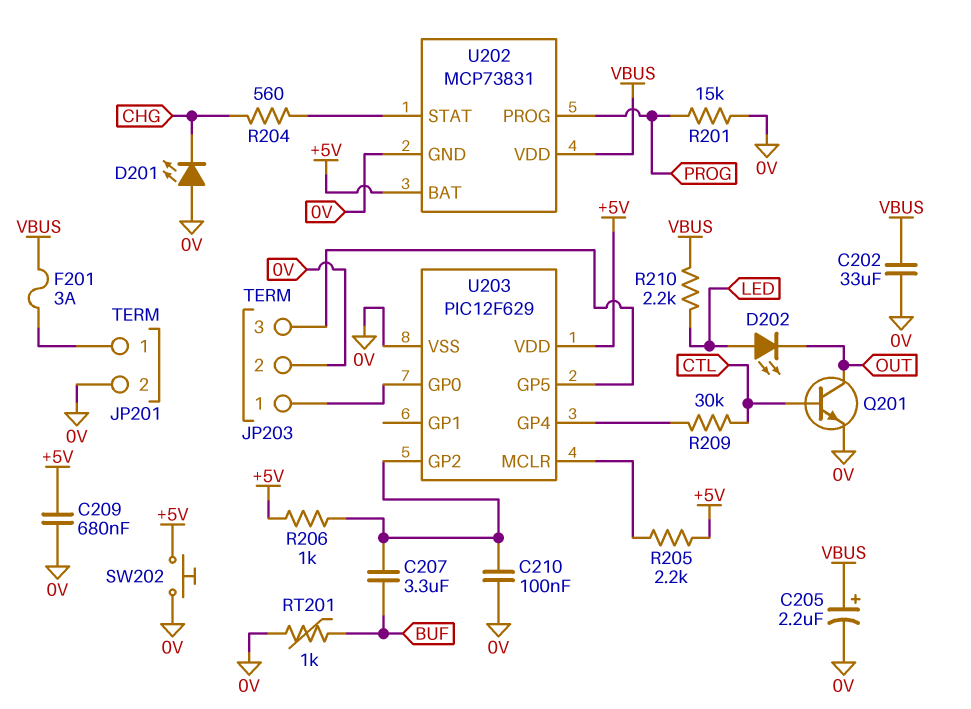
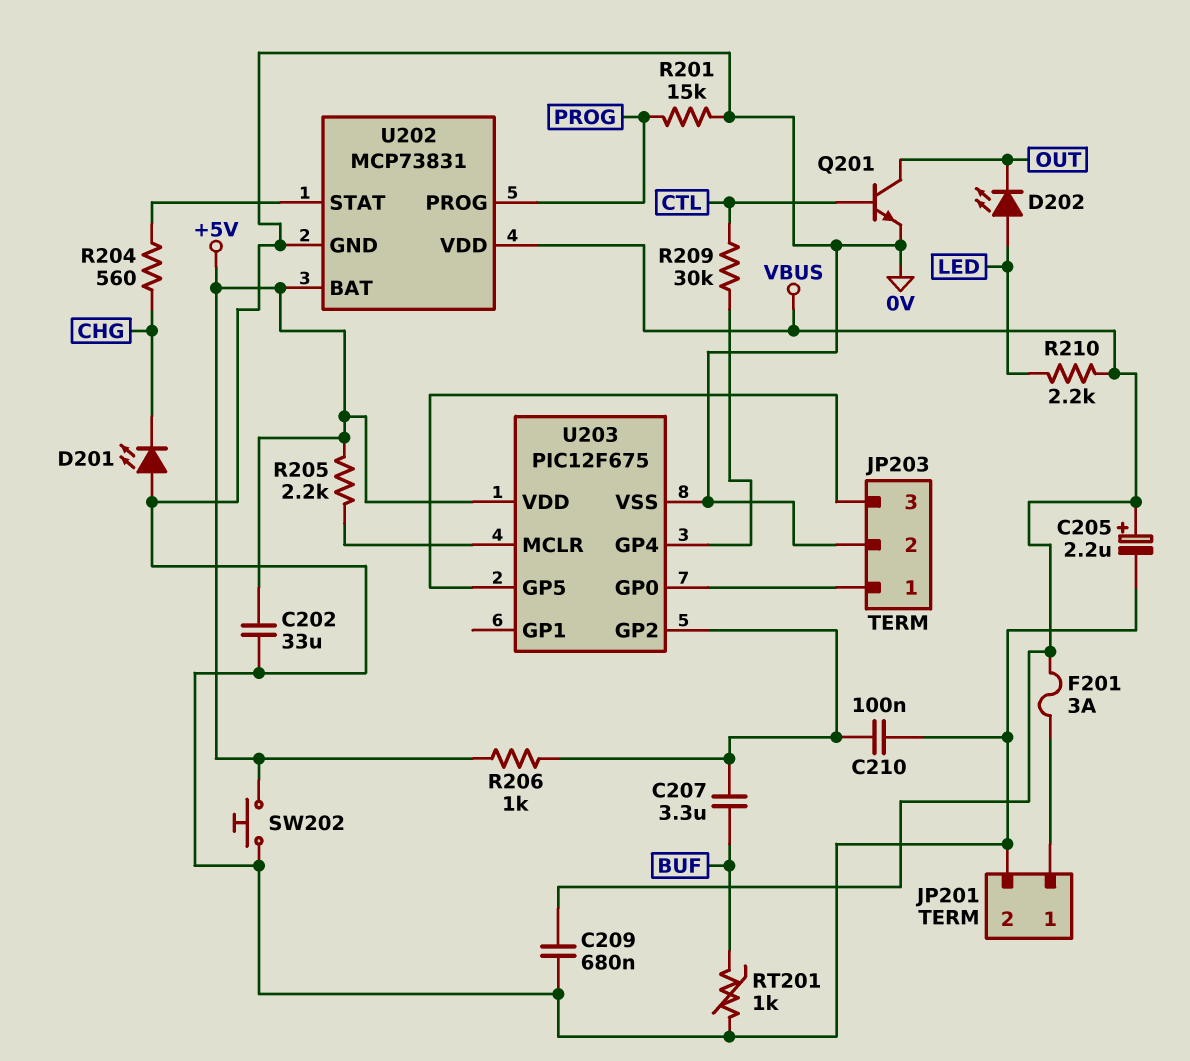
C202: 33uF (0V, VBUS) -> 33uF (+5V, 0V)
C209: 680nF (+5V, 0V) -> 680nF (0V, VBUS)
U203: PIC12F629 -> PIC12F675

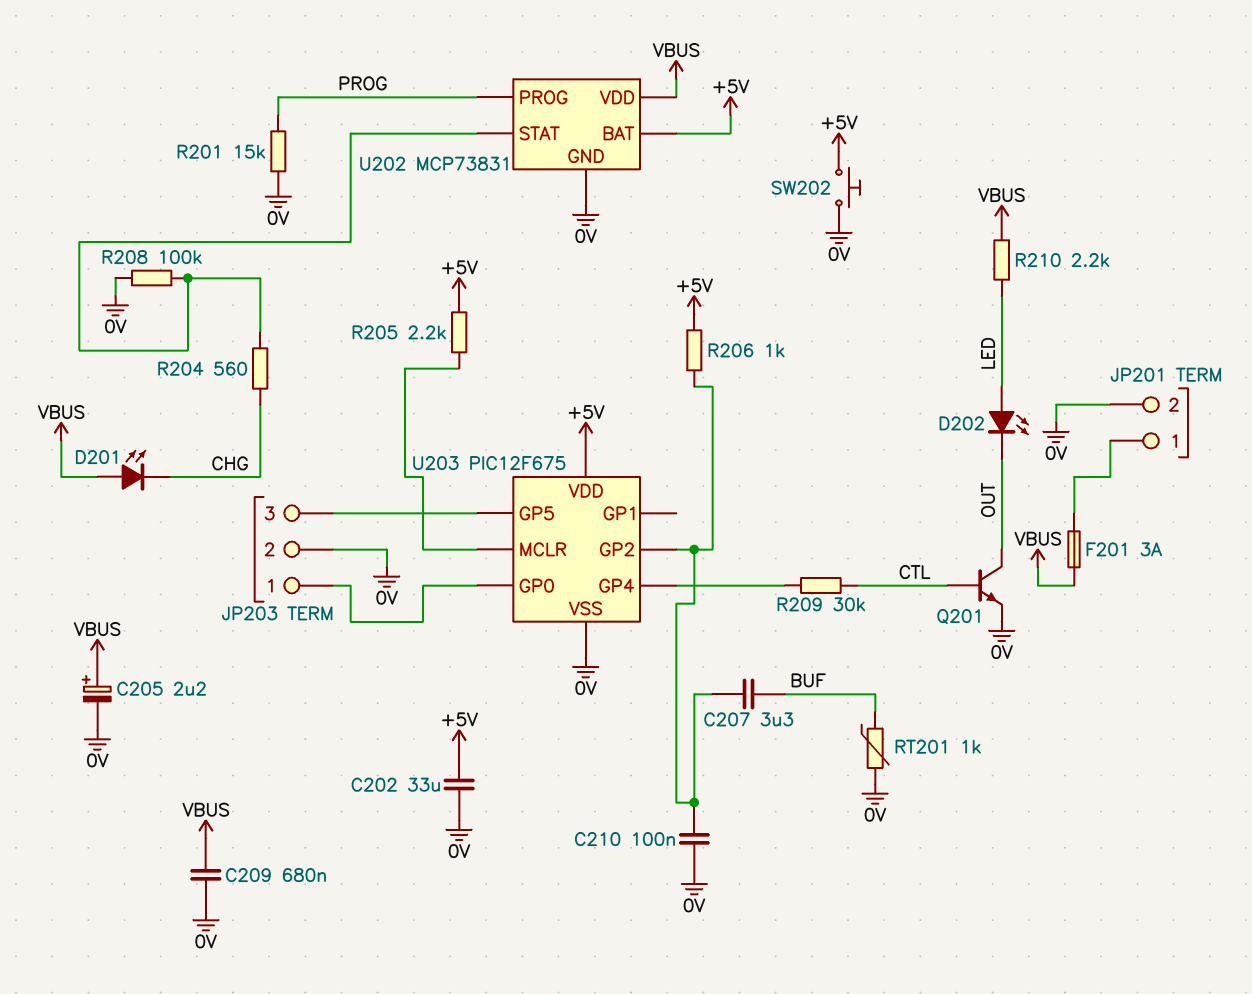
D201: LED (A 0V, K CHG) -> LED (A VBUS, K CHG)
R208: none -> 100k (0V, U202/STAT)

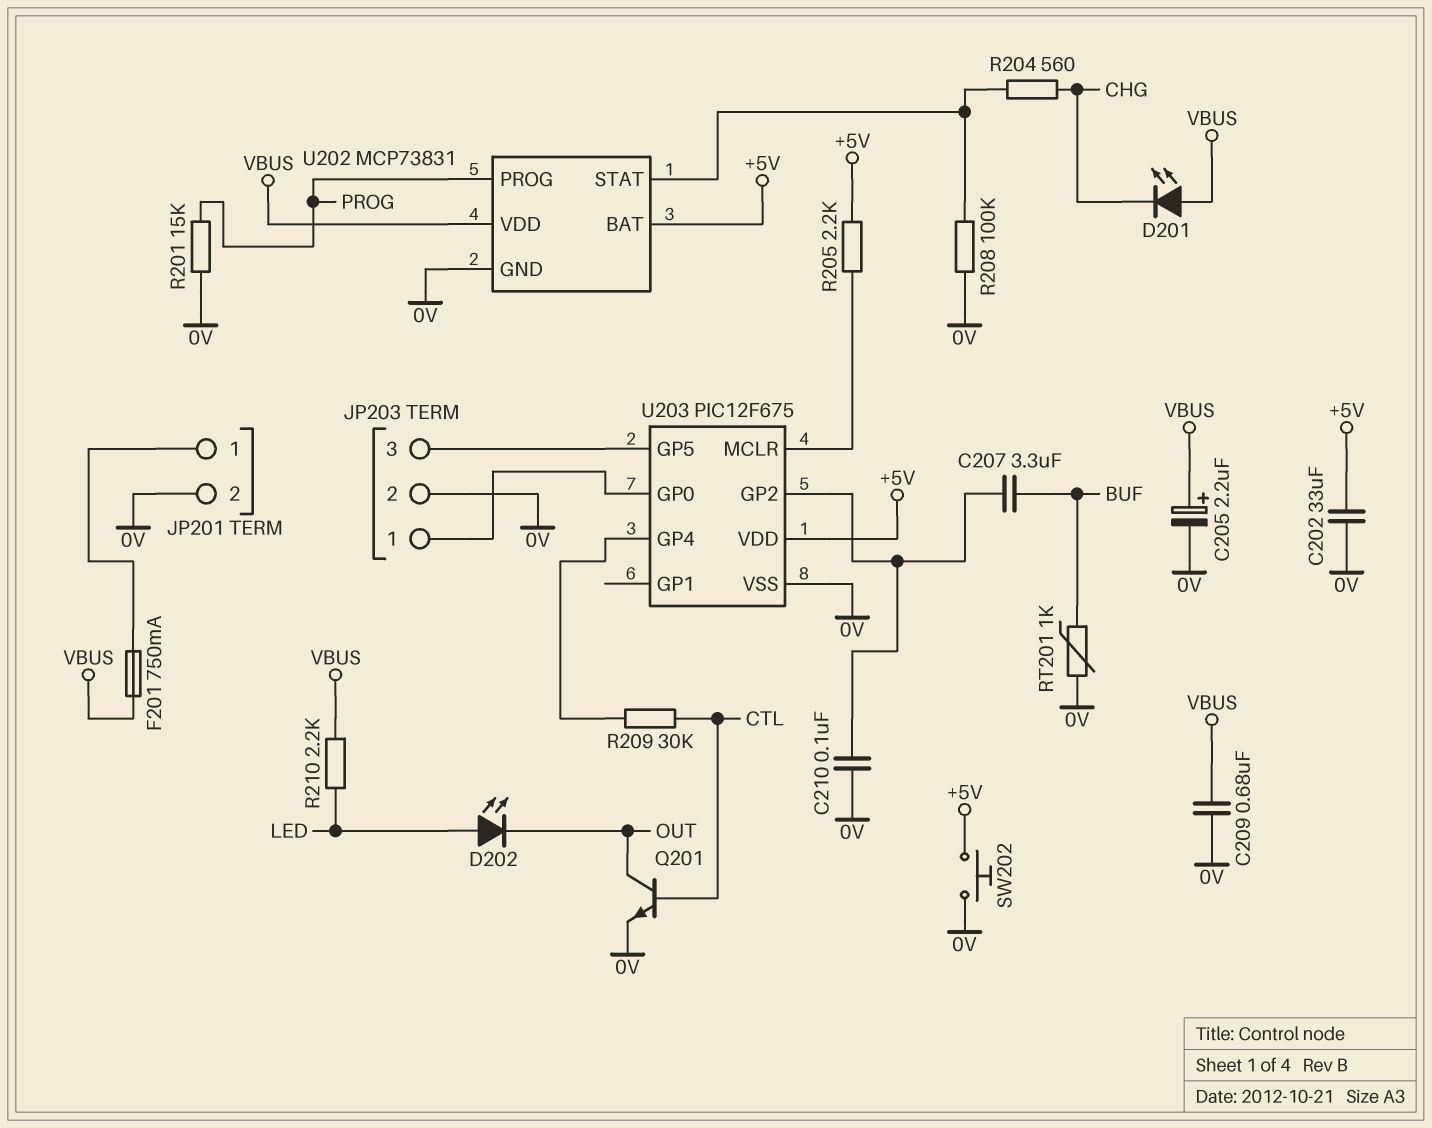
F201: 3A (JP201/1, VBUS) -> 750mA (JP201/1, VBUS)
R206: 1k (+5V, U203/GP2) -> none

